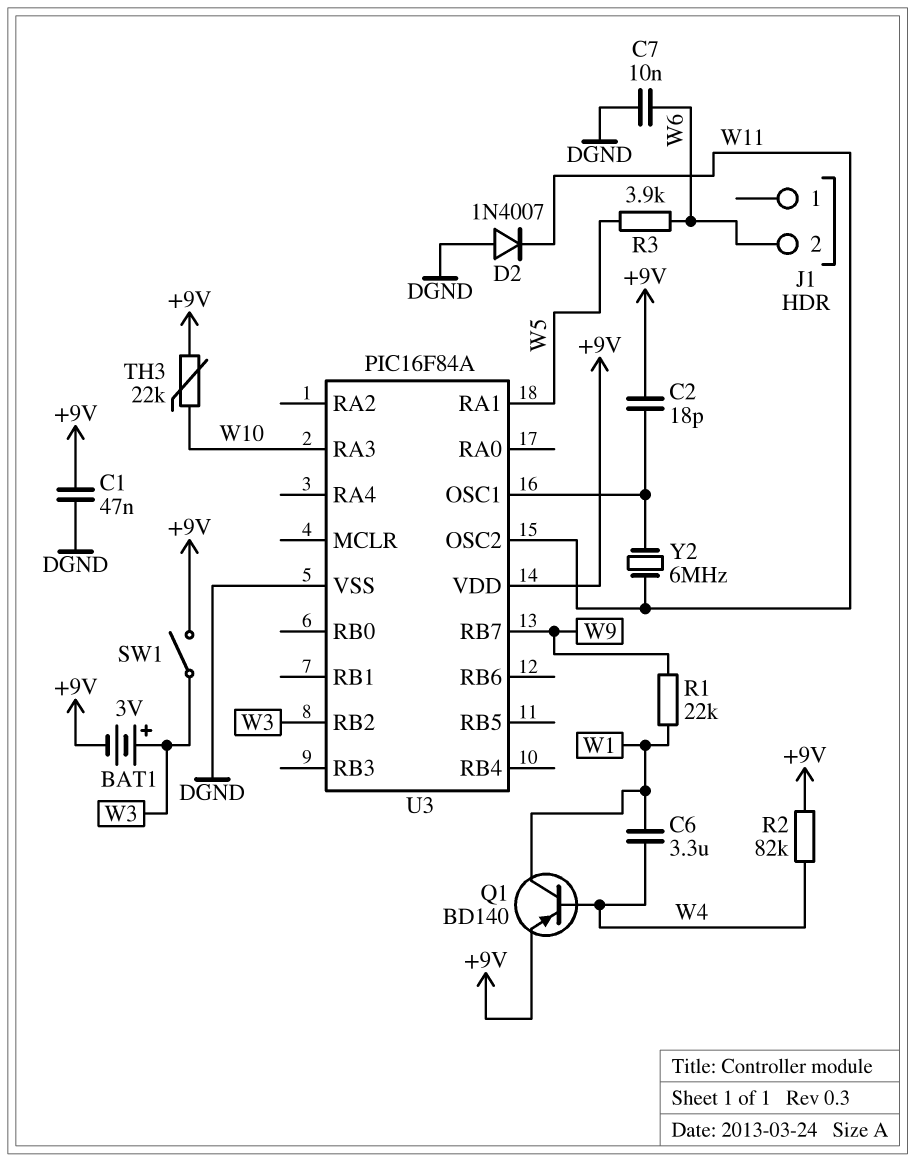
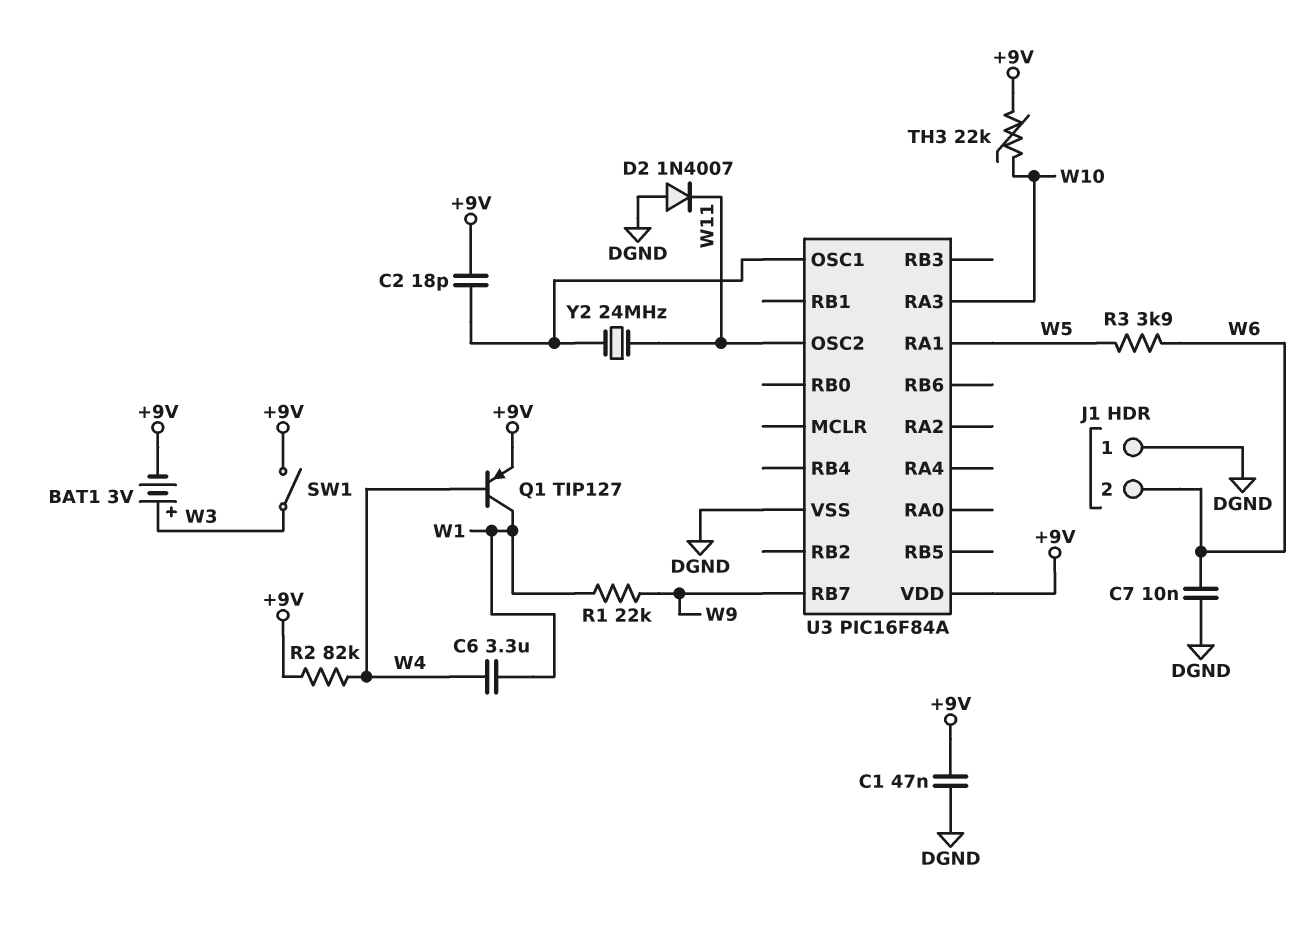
J1 pin 1: none -> DGND
Q1: PNP BD140 (B W4, C W1, E +9V) -> PNP TIP127 (B W4, C W1, E +9V)
U3 pin RB2: W3 -> none
Y2: 6MHz (U3/OSC1, W11) -> 24MHz (U3/OSC1, W11)

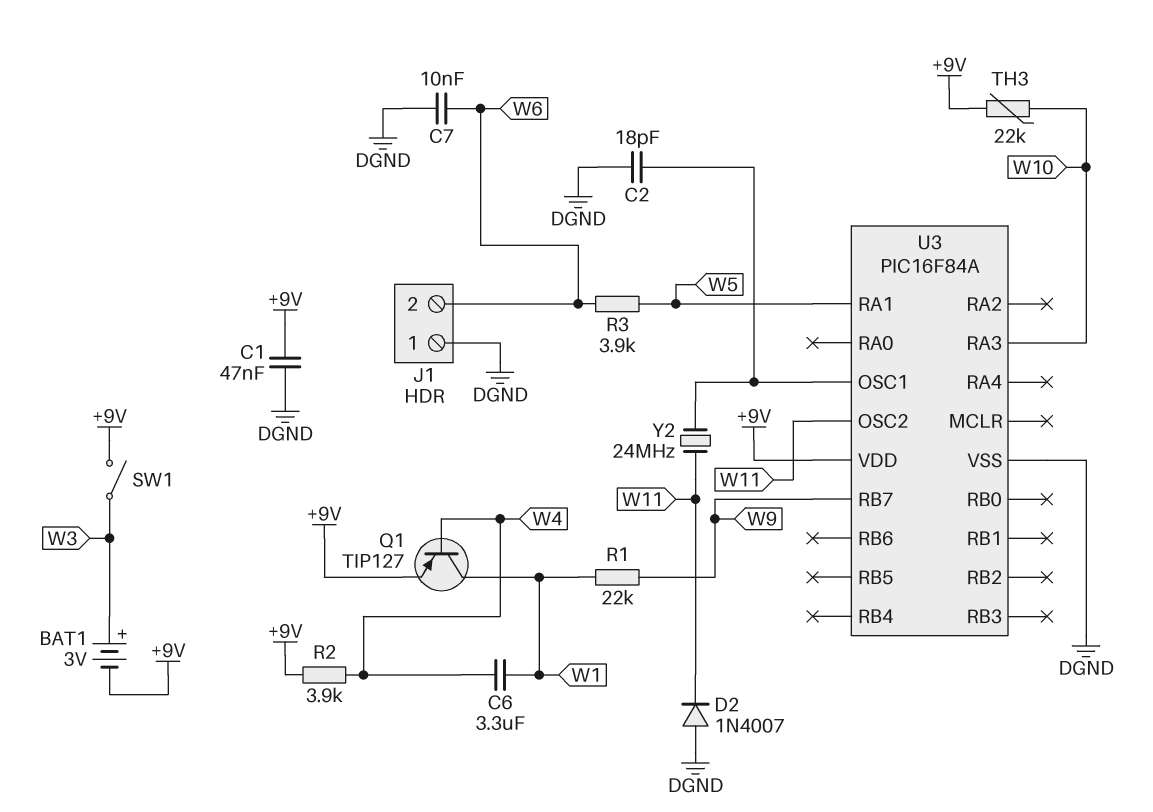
C2: 18pF (+9V, U3/OSC1) -> 18pF (DGND, U3/OSC1)
R2: 82k (+9V, W4) -> 3.9k (+9V, W4)

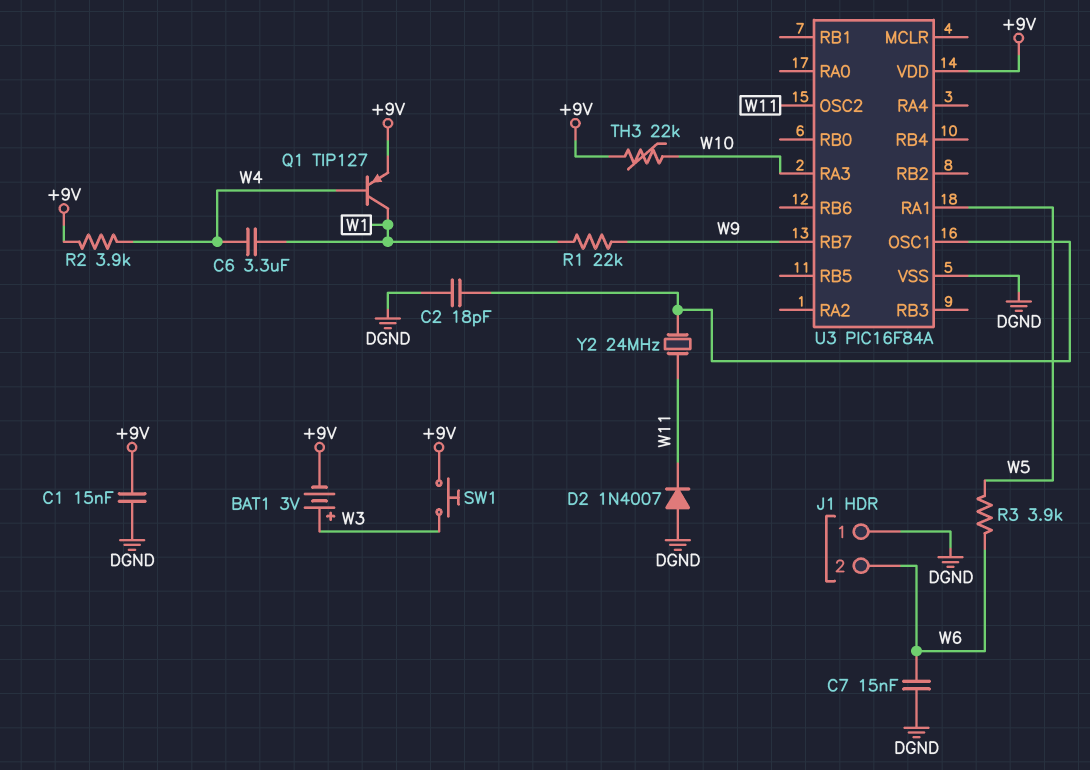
C1: 47nF (+9V, DGND) -> 15nF (+9V, DGND)
C7: 10nF (DGND, W6) -> 15nF (DGND, W6)
SW1: switch (+9V, W3) -> button (+9V, W3)

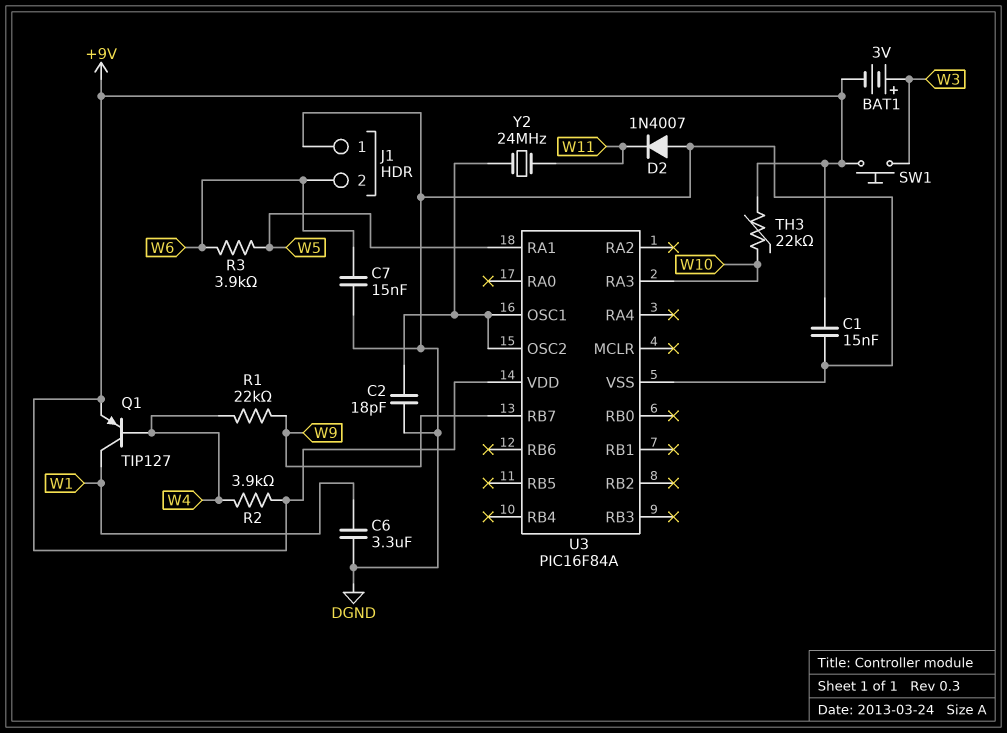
C6: 3.3uF (W1, W4) -> 3.3uF (DGND, W1)
R1: 22k (W1, W9) -> 22k (W4, W9)
U3 pin OSC2: W11 -> U3/OSC1

